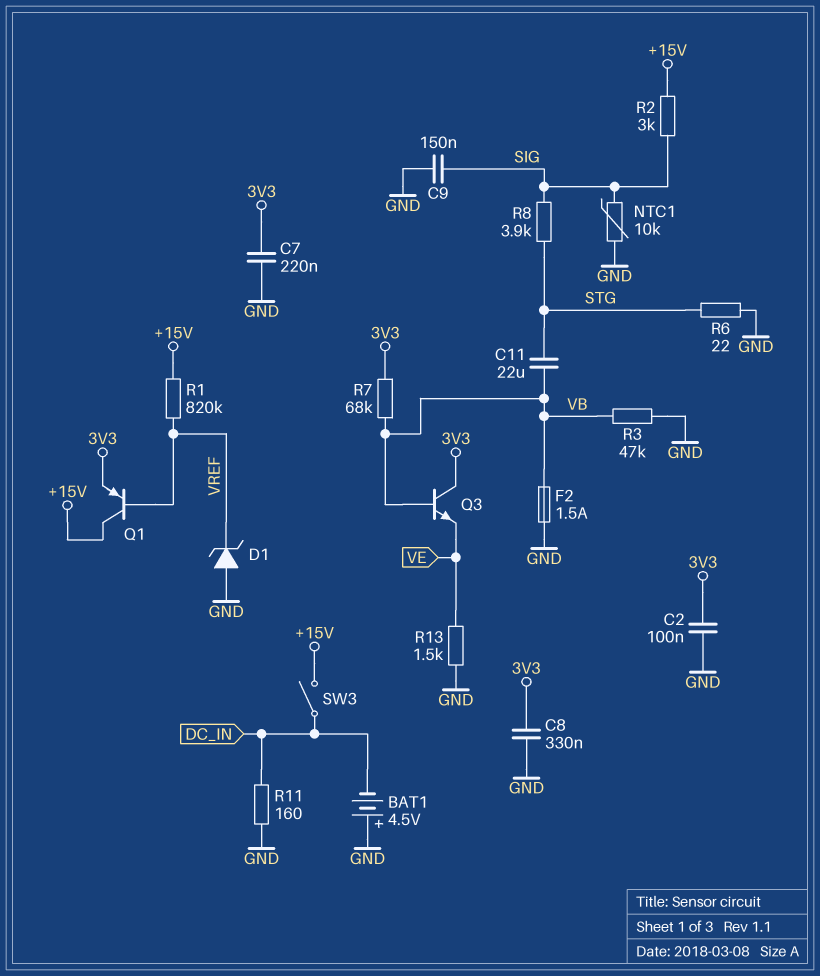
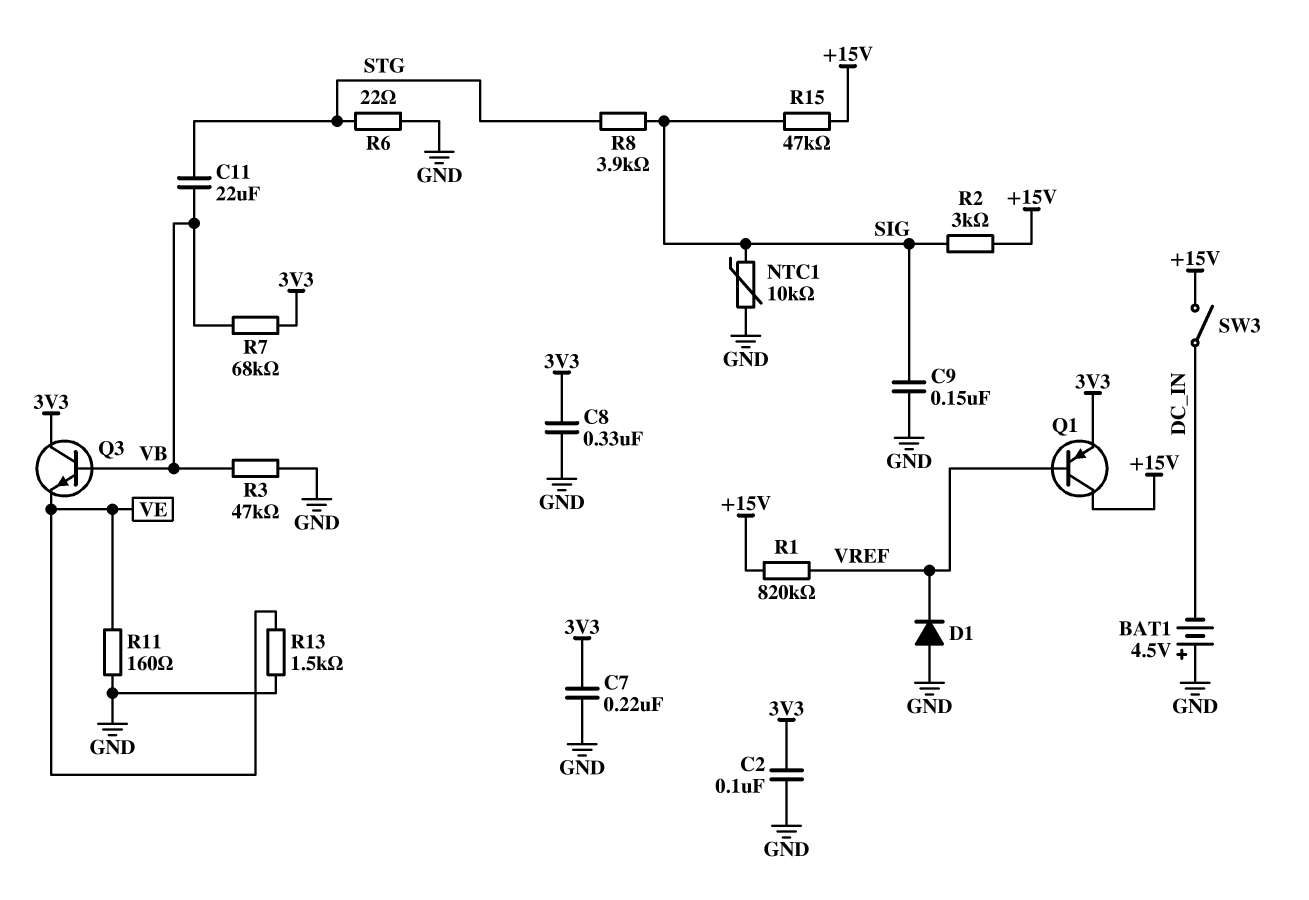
D1: zener (A GND, K VREF) -> diode (A GND, K VREF)
F2: 1.5A (GND, VB) -> none
R11: 160 (DC_IN, GND) -> 160 (GND, VE)
R15: none -> 47k (+15V, SIG)

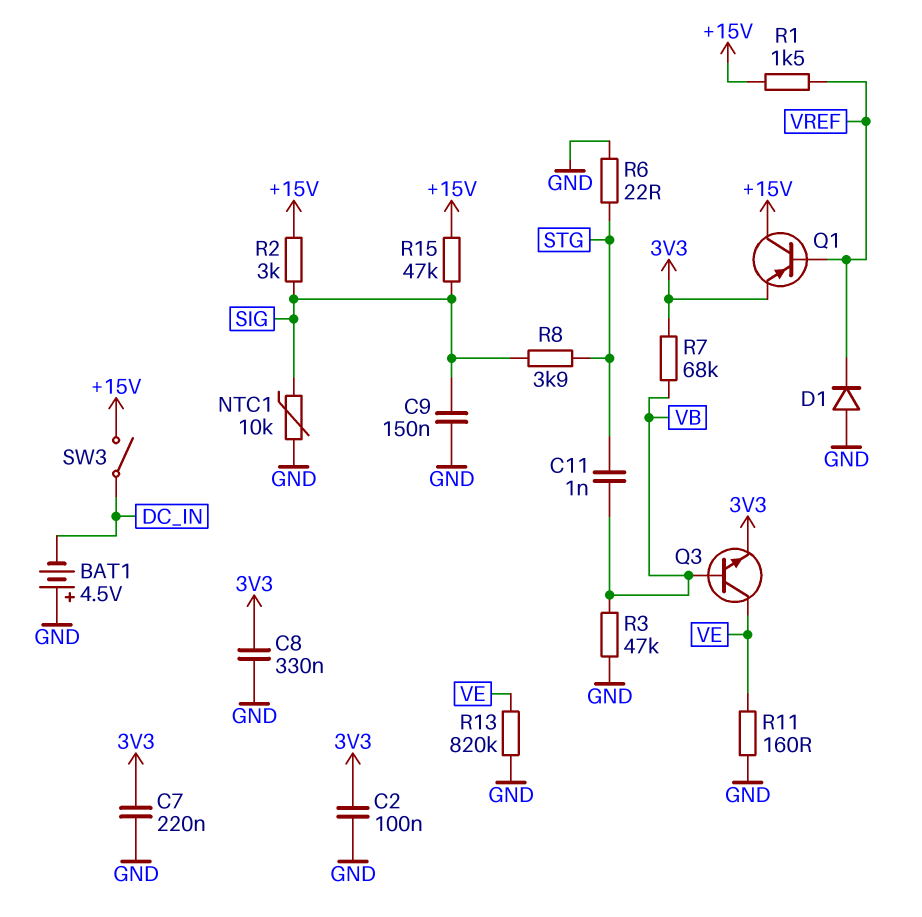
C11: 22uF (STG, VB) -> 1nF (STG, VB)
Q3: NPN (B VB, C 3V3, E VE) -> NPN (B VB, C VE, E 3V3)
R1: 820k (+15V, VREF) -> 1.5k (+15V, VREF)
R13: 1.5k (GND, VE) -> 820k (GND, VE)

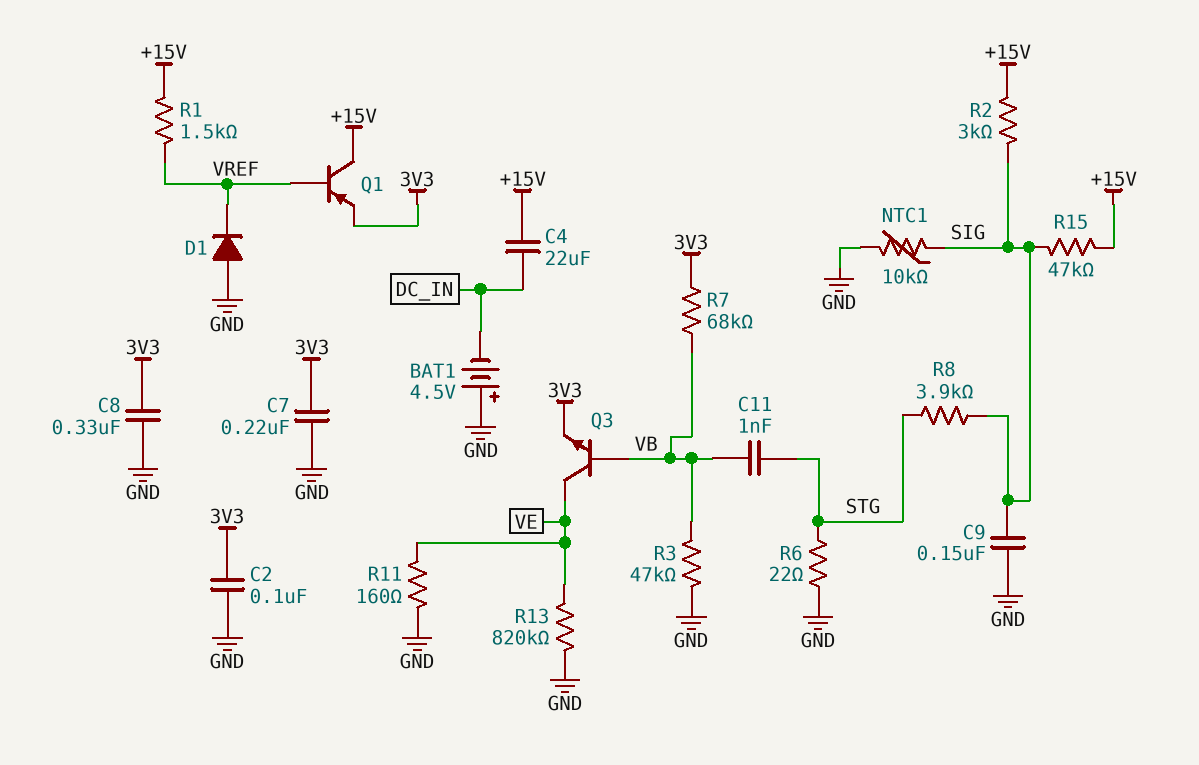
C4: none -> 22uF (+15V, DC_IN)
SW3: switch (+15V, DC_IN) -> none

